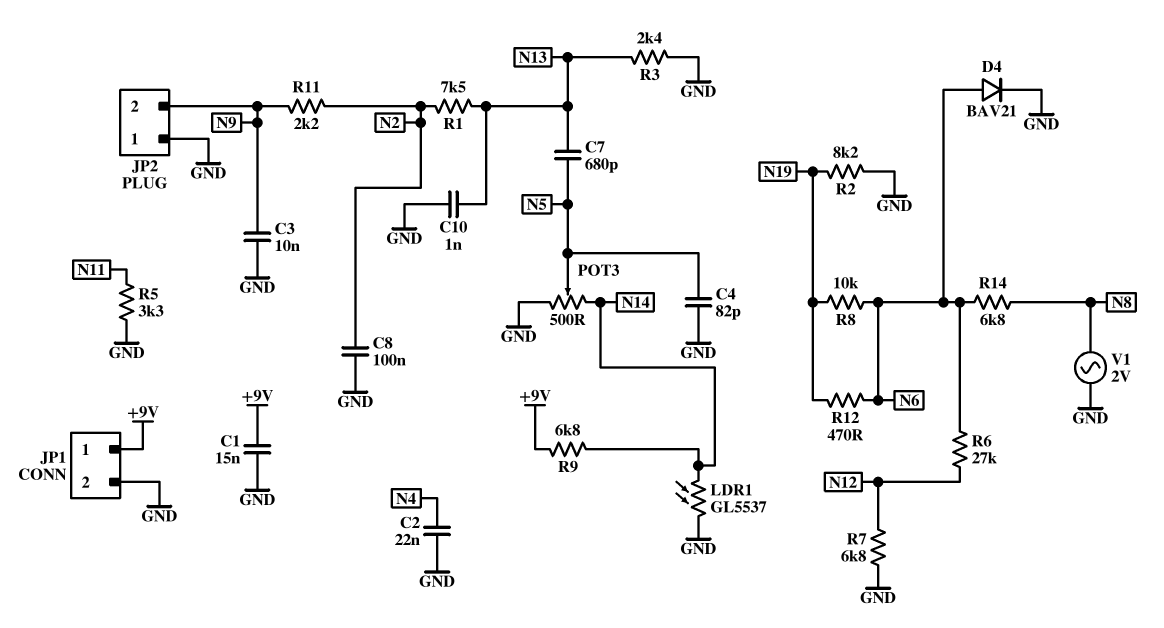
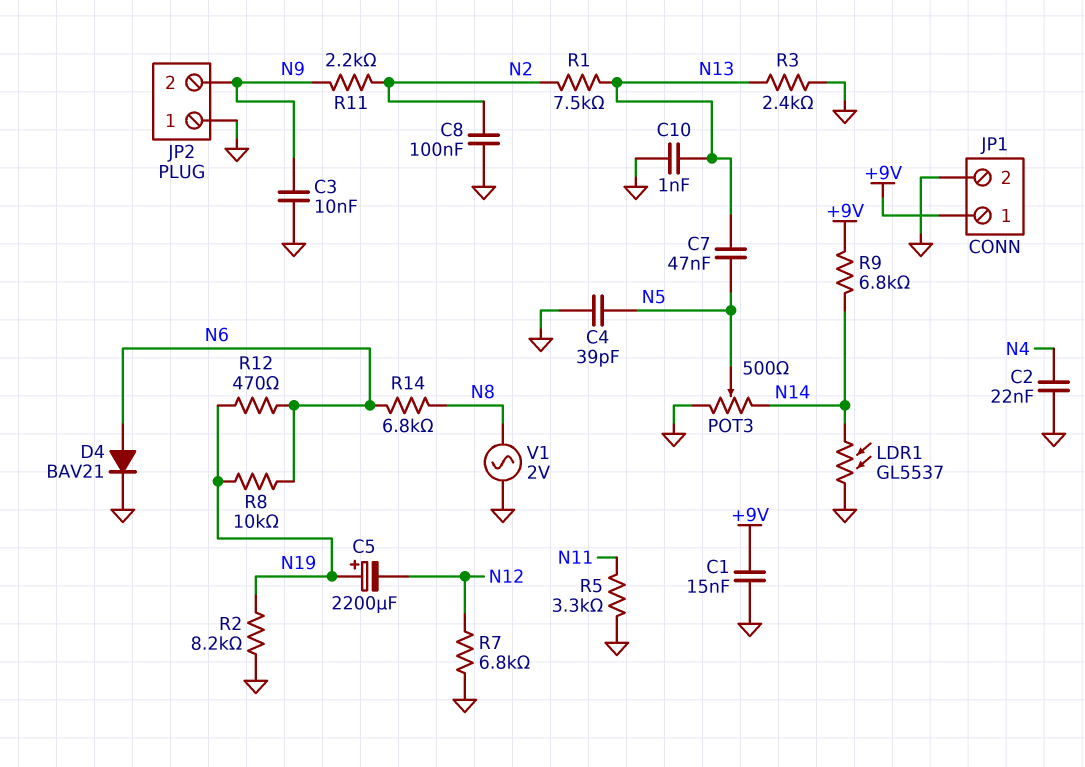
C4: 82pF (GND, N5) -> 39pF (GND, N5)
C5: none -> 2200uF (plus N19, minus N12)
C7: 680pF (N5, N13) -> 47nF (N5, N13)
R6: 27k (N6, N12) -> none

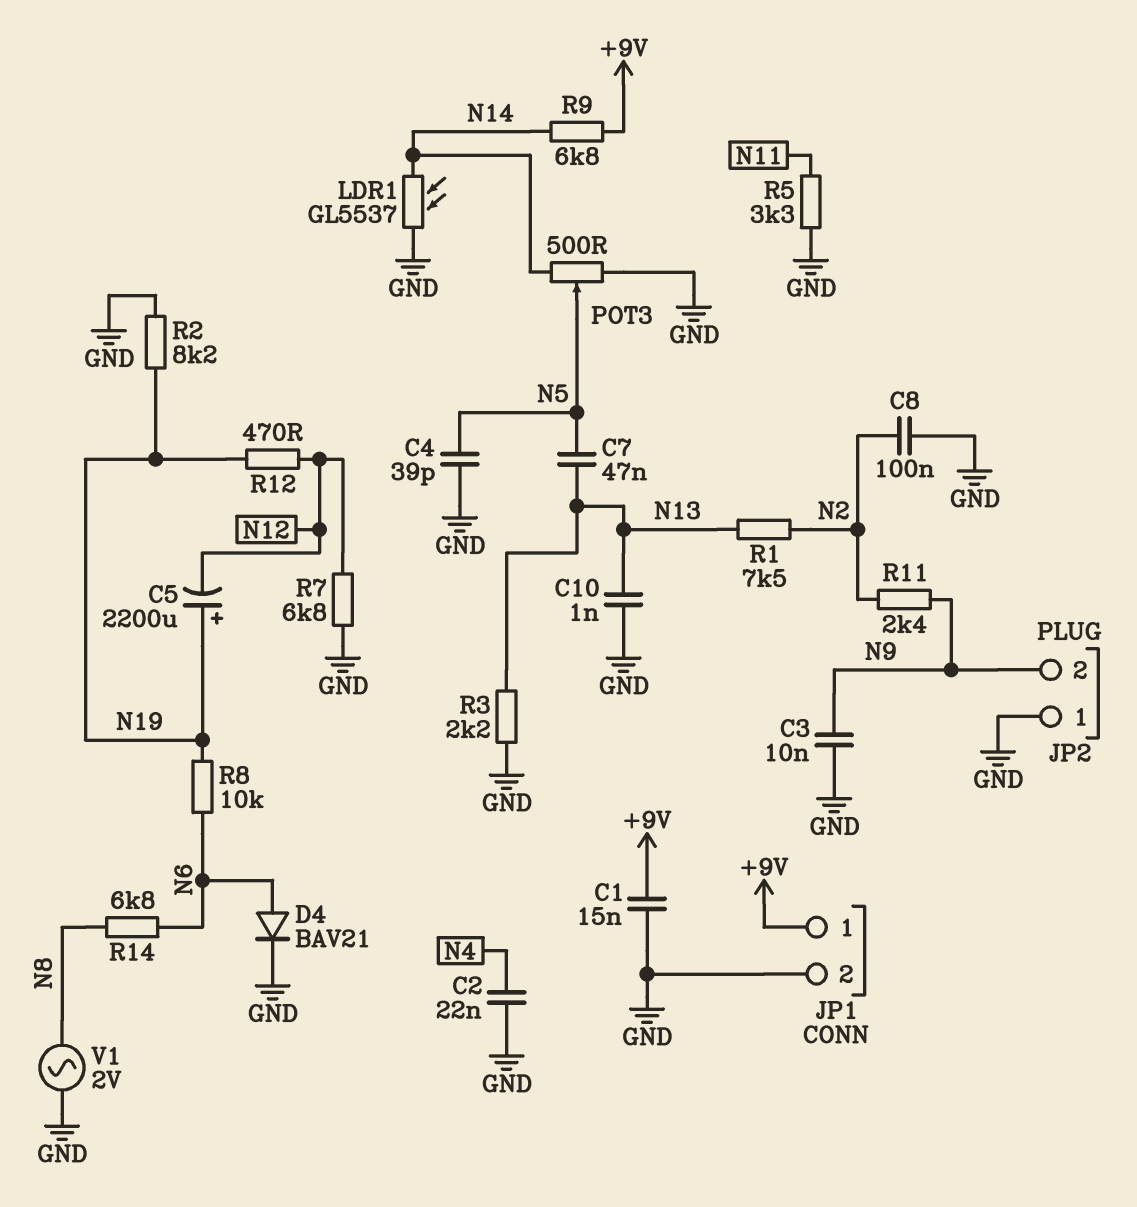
R3: 2.4k (GND, N13) -> 2.2k (GND, N13)
R11: 2.2k (N2, N9) -> 2.4k (N2, N9)
R12: 470 (N6, N19) -> 470 (N12, N19)

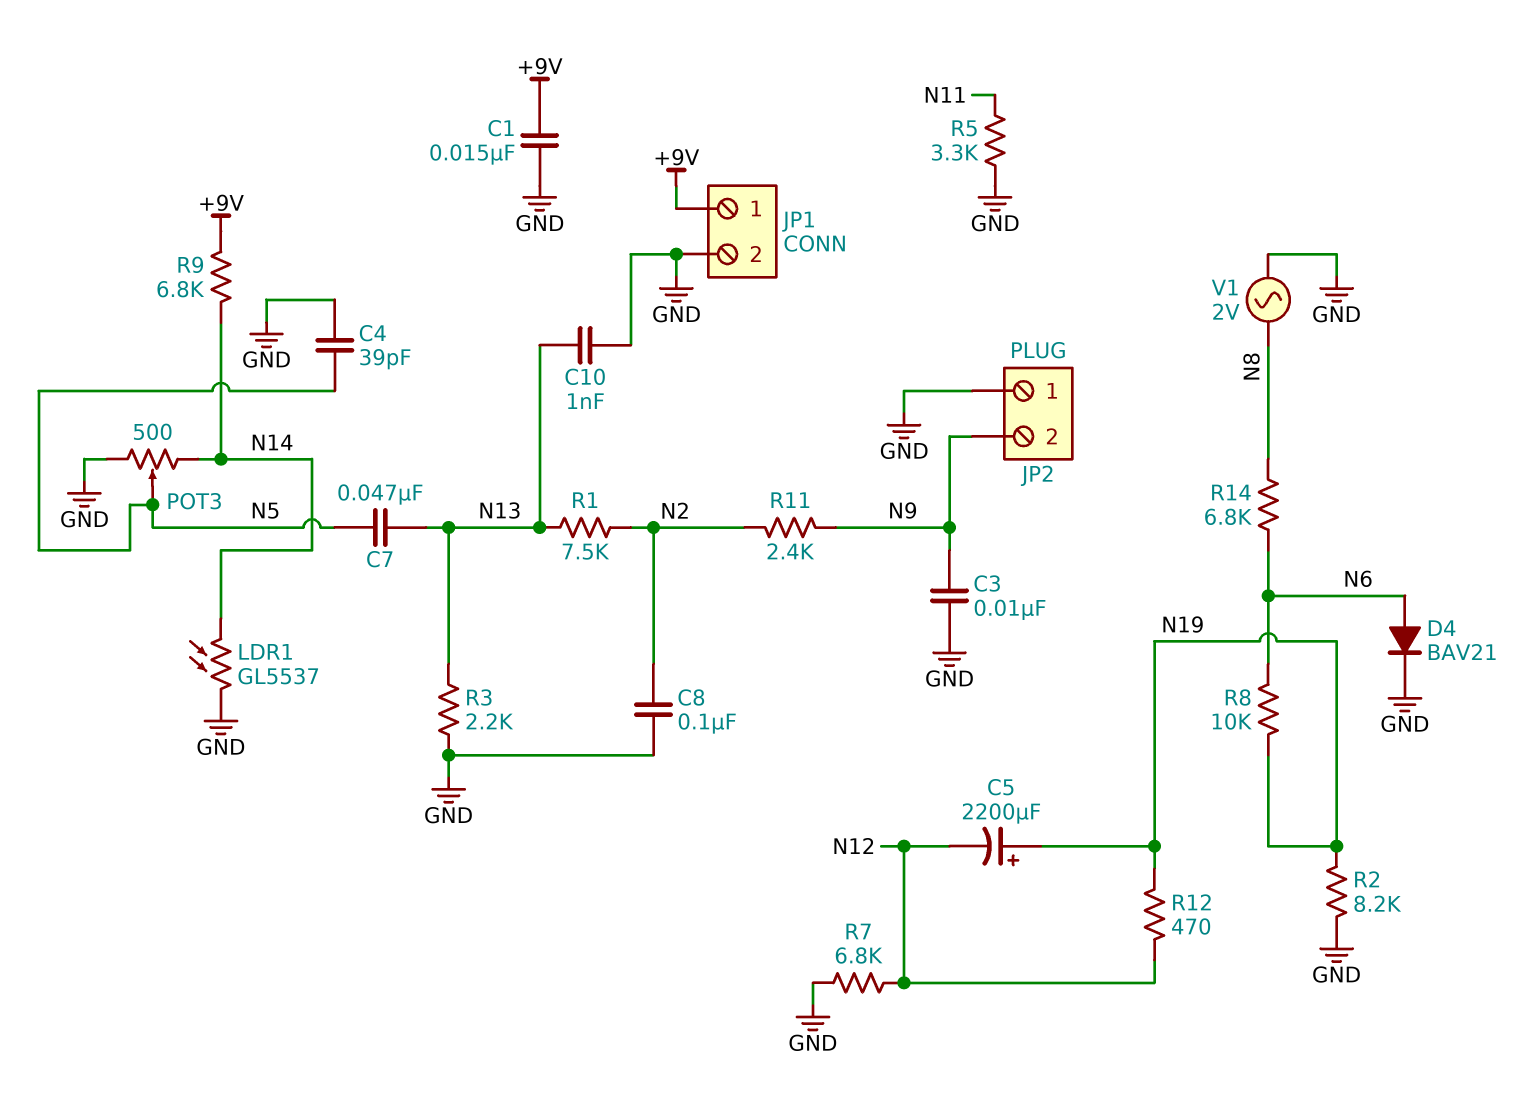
C2: 22nF (GND, N4) -> none

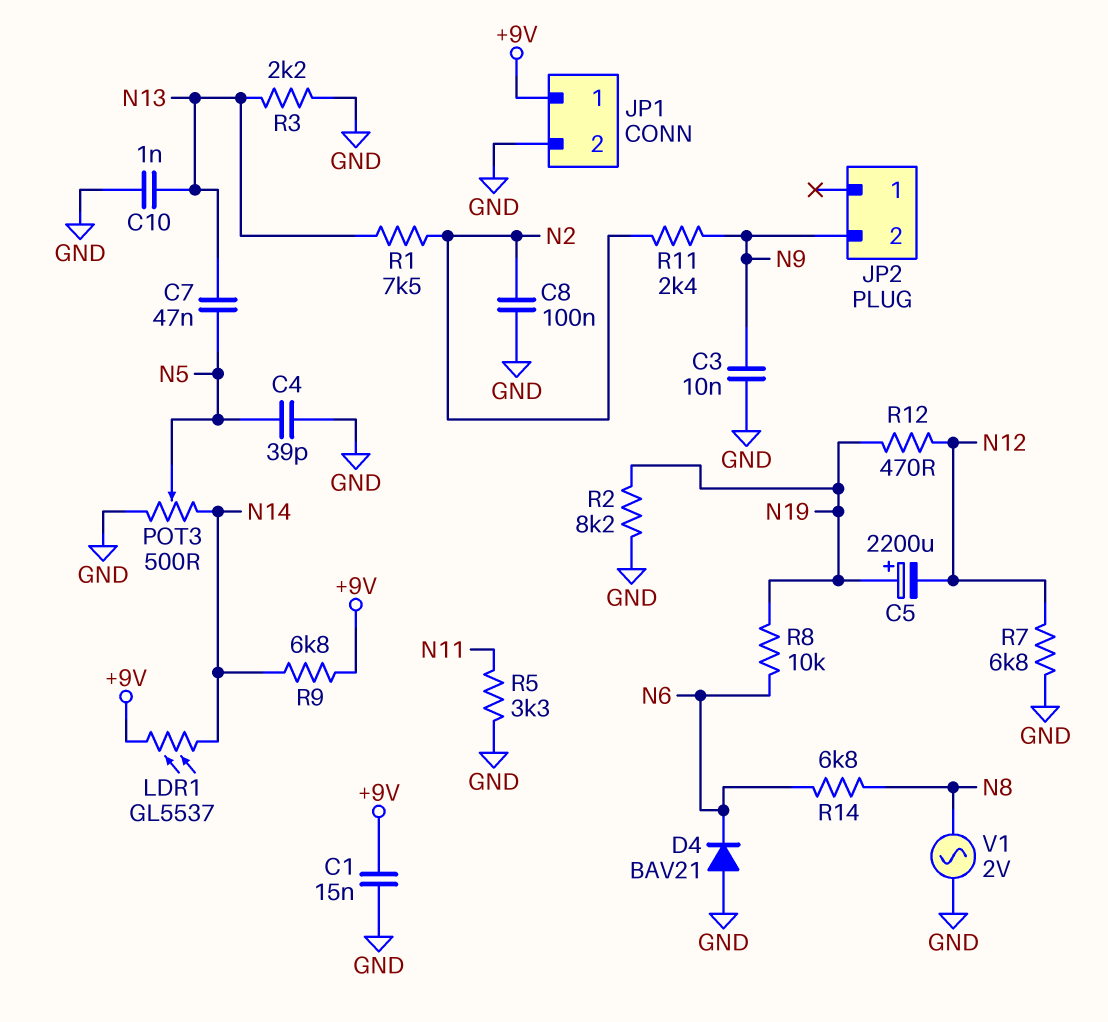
D4: diode BAV21 (A N6, K GND) -> diode BAV21 (A GND, K N6)
JP2 pin 1: GND -> none
LDR1: GL5537 (GND, N14) -> GL5537 (+9V, N14)

